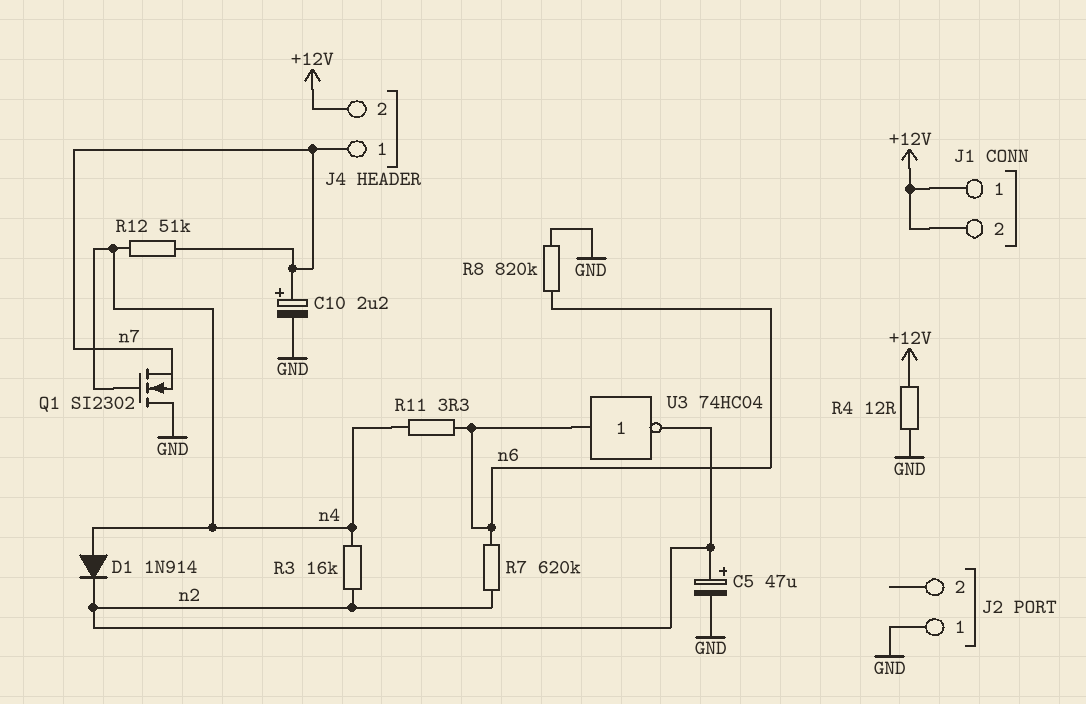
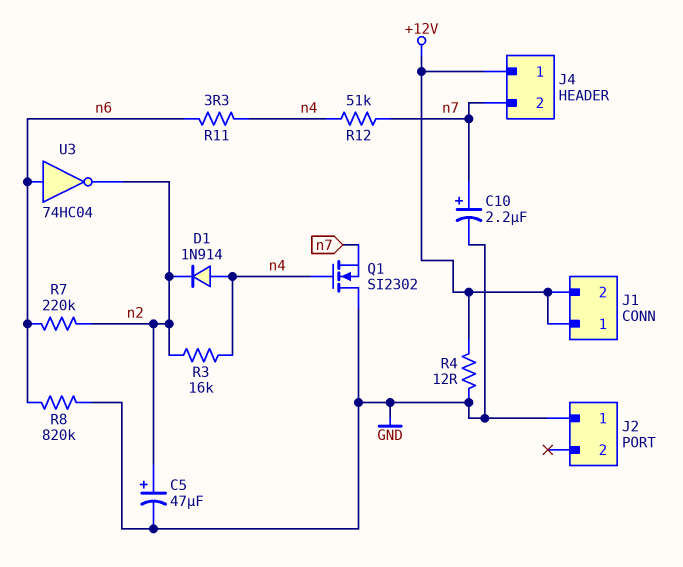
J4 pin 1: n7 -> +12V
J4 pin 2: +12V -> n7
R7: 620k (n2, n6) -> 220k (n2, n6)

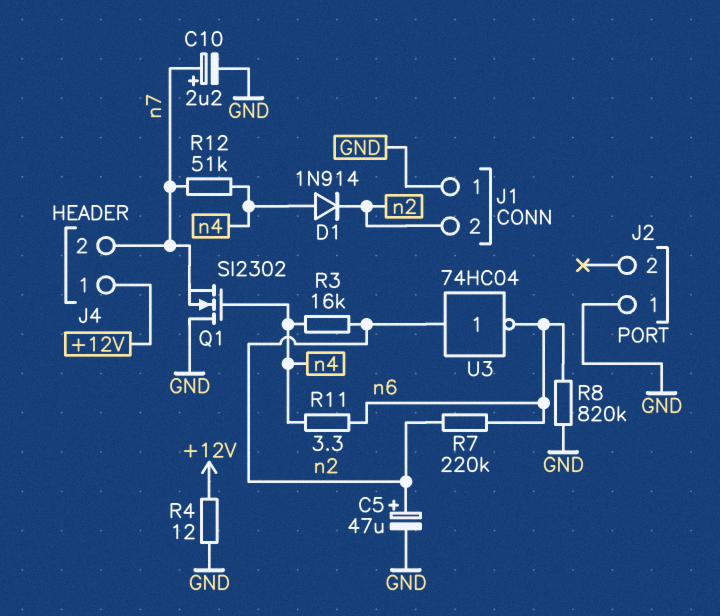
J1 pin 1: +12V -> GND
J1 pin 2: +12V -> n2
U3: NOT 74HC04 (in n6, out n2) -> NOT 74HC04 (in n2, out n6)

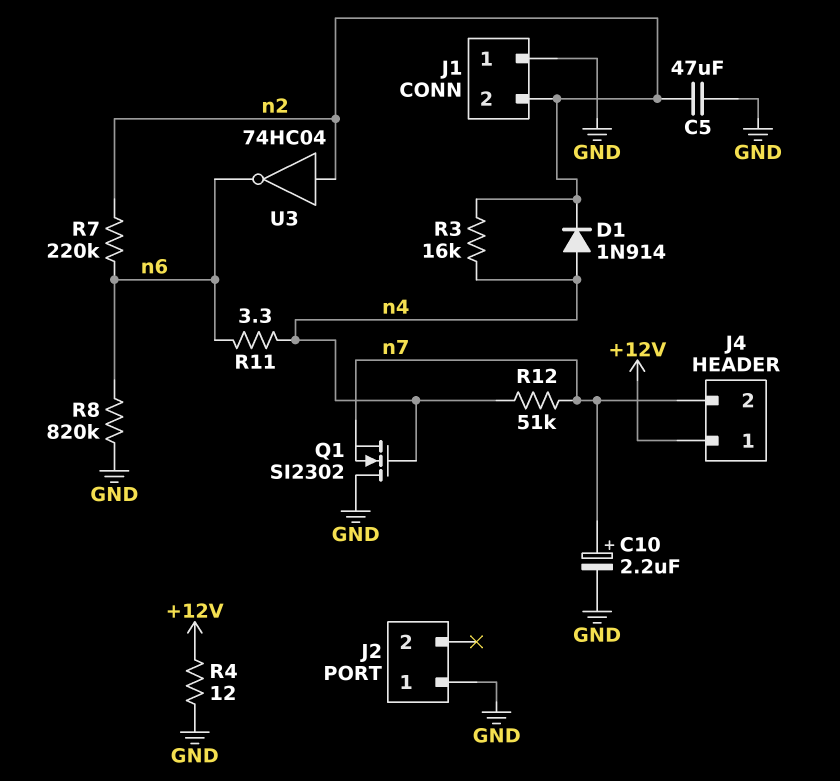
C5: 47uF (plus n2, minus GND) -> 47uF (GND, n2)

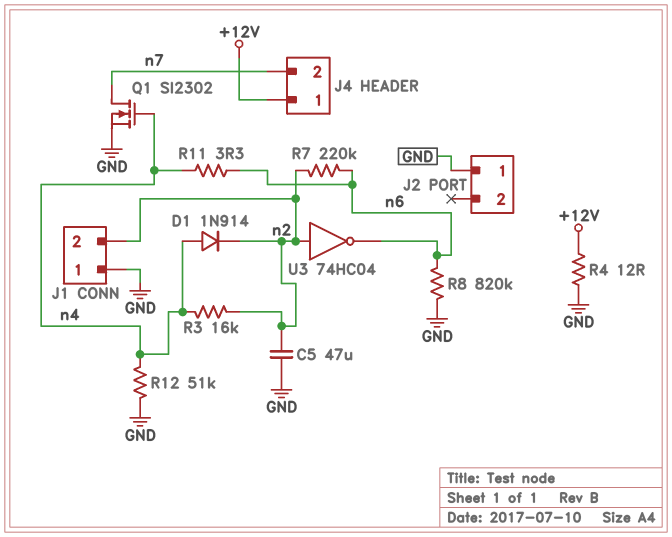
C10: 2.2uF (plus n7, minus GND) -> none
Q1: NMOS SI2302 (G n4, D GND, S n7) -> NMOS SI2302 (G n4, D n7, S GND)
R12: 51k (n4, n7) -> 51k (GND, n4)

